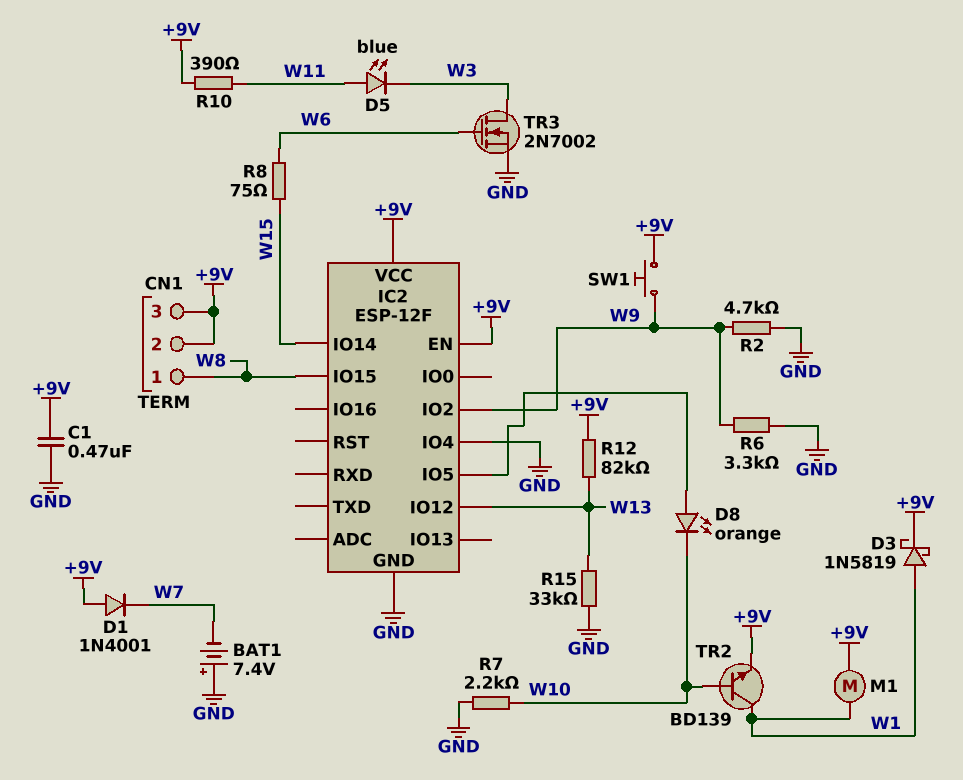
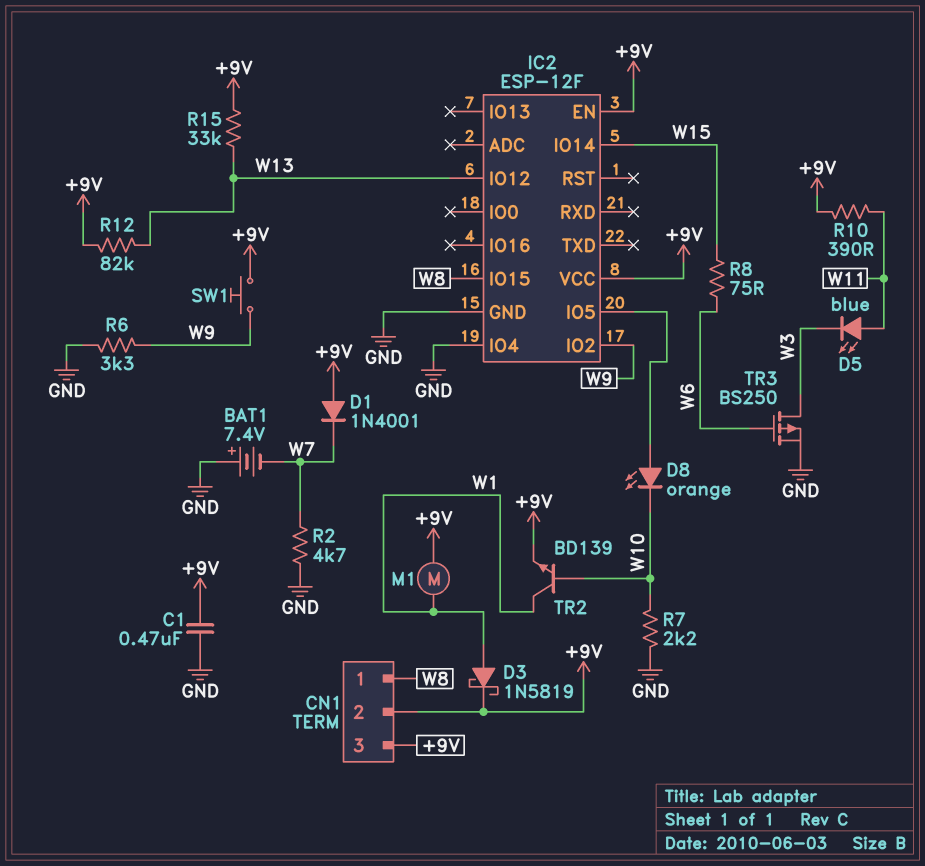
R2: 4.7k (GND, W9) -> 4.7k (GND, W7)
R15: 33k (GND, W13) -> 33k (+9V, W13)
TR3: NMOS 2N7002 (G W6, D W3, S GND) -> PMOS BS250 (G W6, D W3, S GND)

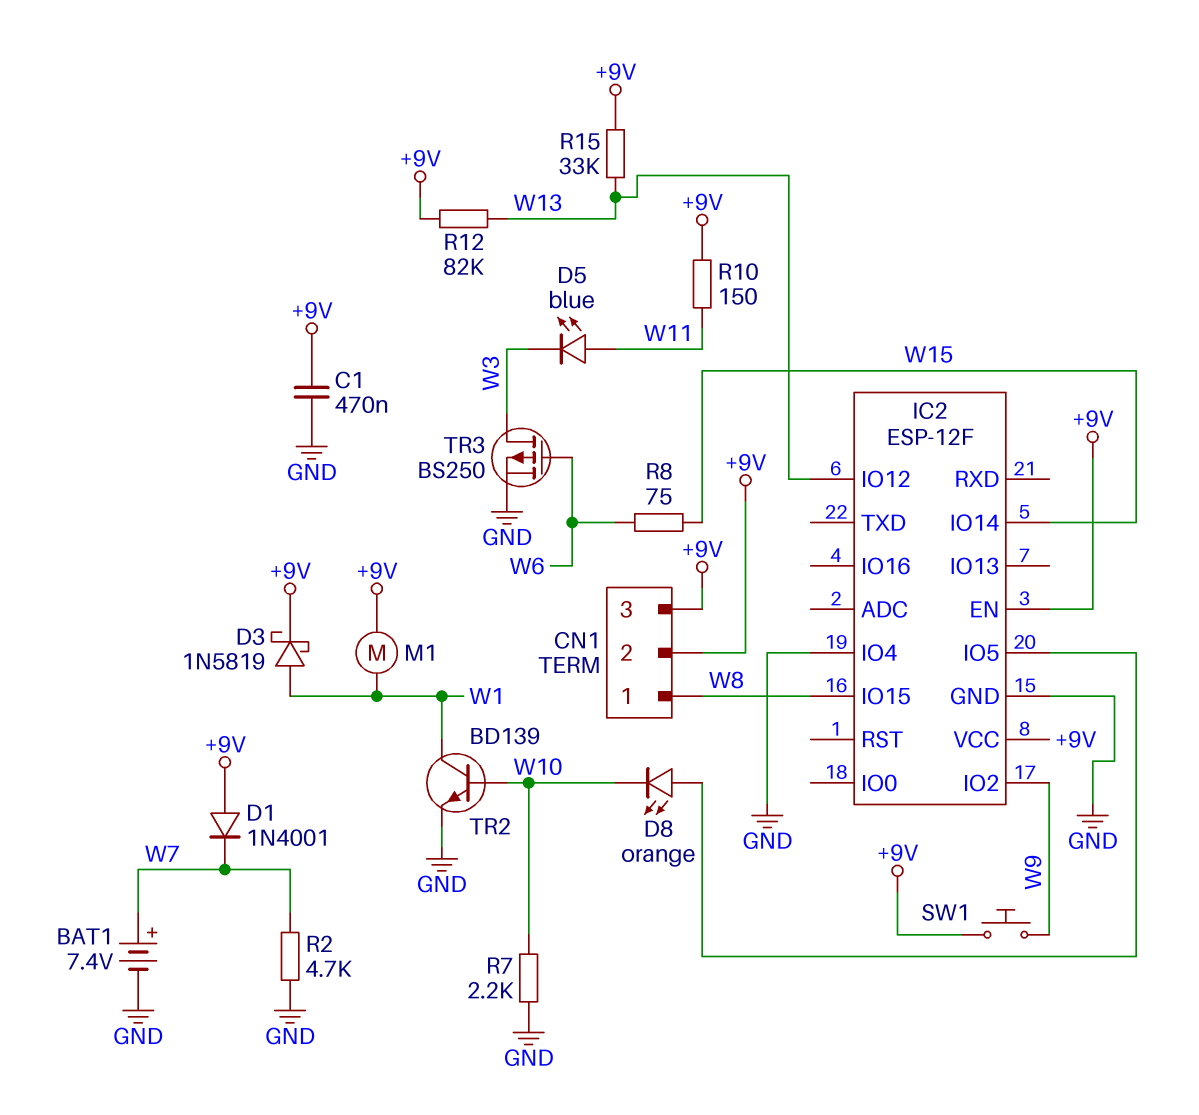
BAT1: 7.4V (plus GND, minus W7) -> 7.4V (plus W7, minus GND)
R6: 3.3k (GND, W9) -> none
R10: 390 (+9V, W11) -> 150 (+9V, W11)
TR2: NPN BD139 (B W10, C W1, E +9V) -> NPN BD139 (B W10, C W1, E GND)

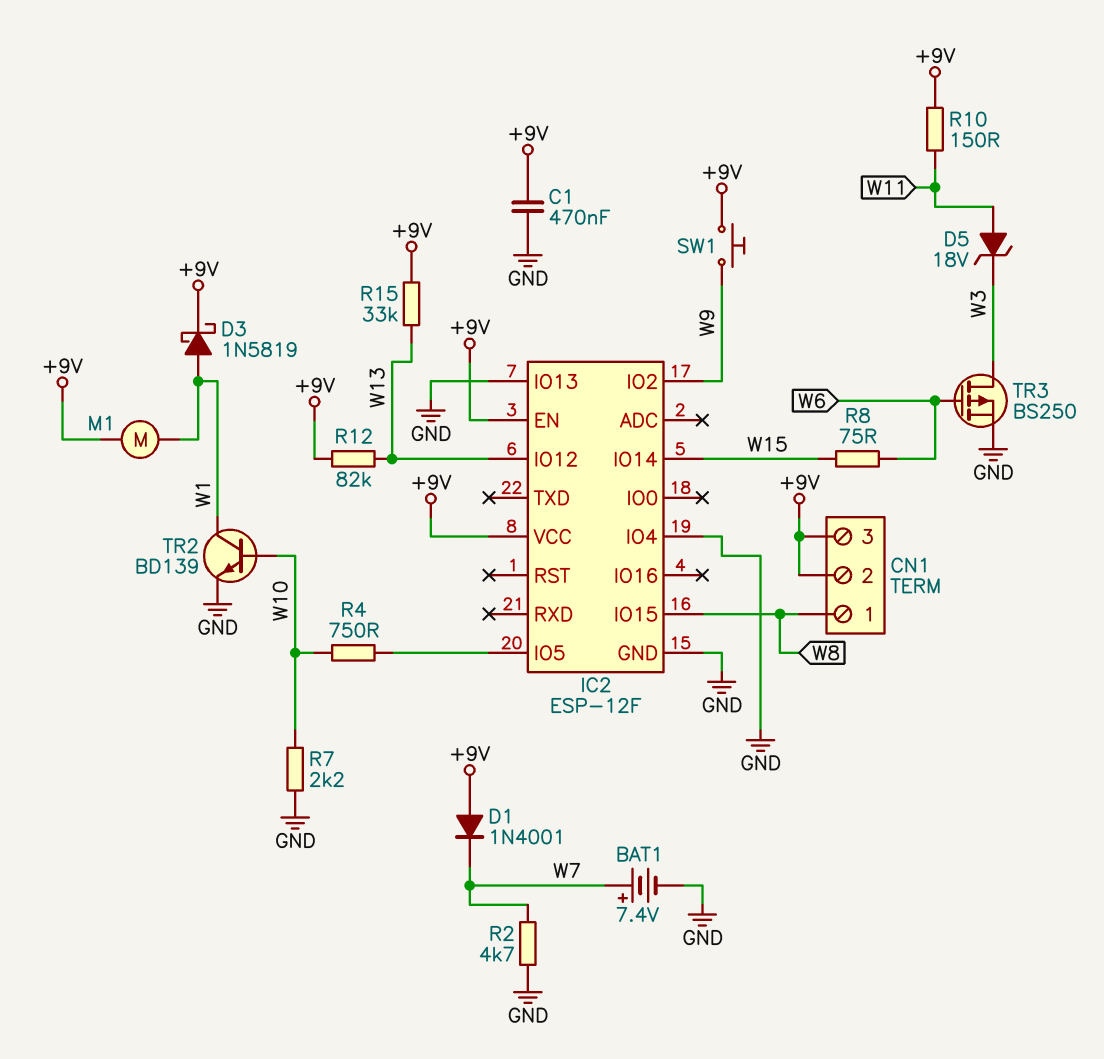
D5: LED blue (A W11, K W3) -> zener 18V (A W11, K W3)
D8: LED orange (A IC2/IO5, K W10) -> none
IC2 pin IO13: none -> GND
R4: none -> 750 (IC2/IO5, W10)

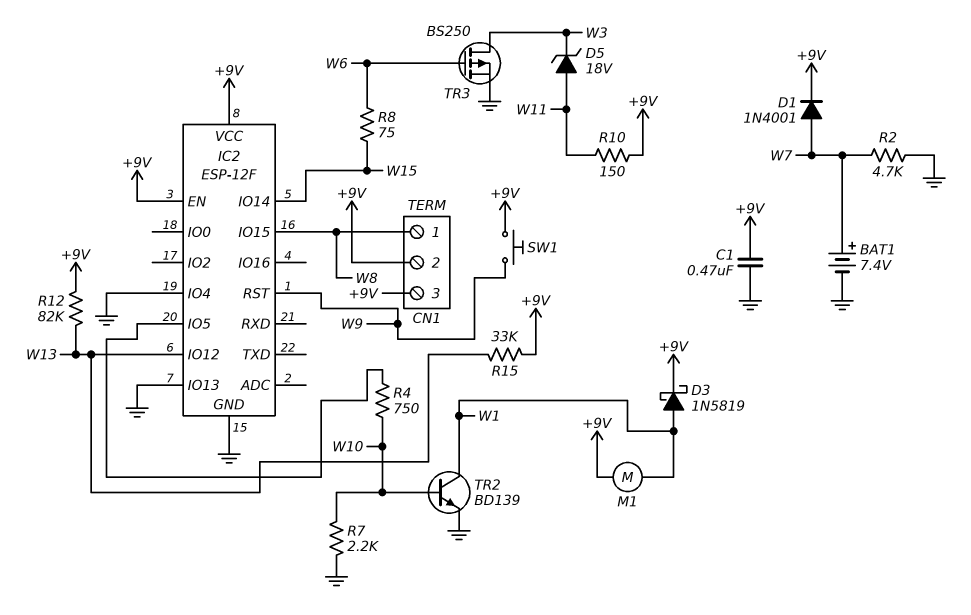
D1: diode 1N4001 (A +9V, K W7) -> diode 1N4001 (A W7, K +9V)
IC2 pin IO2: W9 -> none
IC2 pin RST: none -> W9

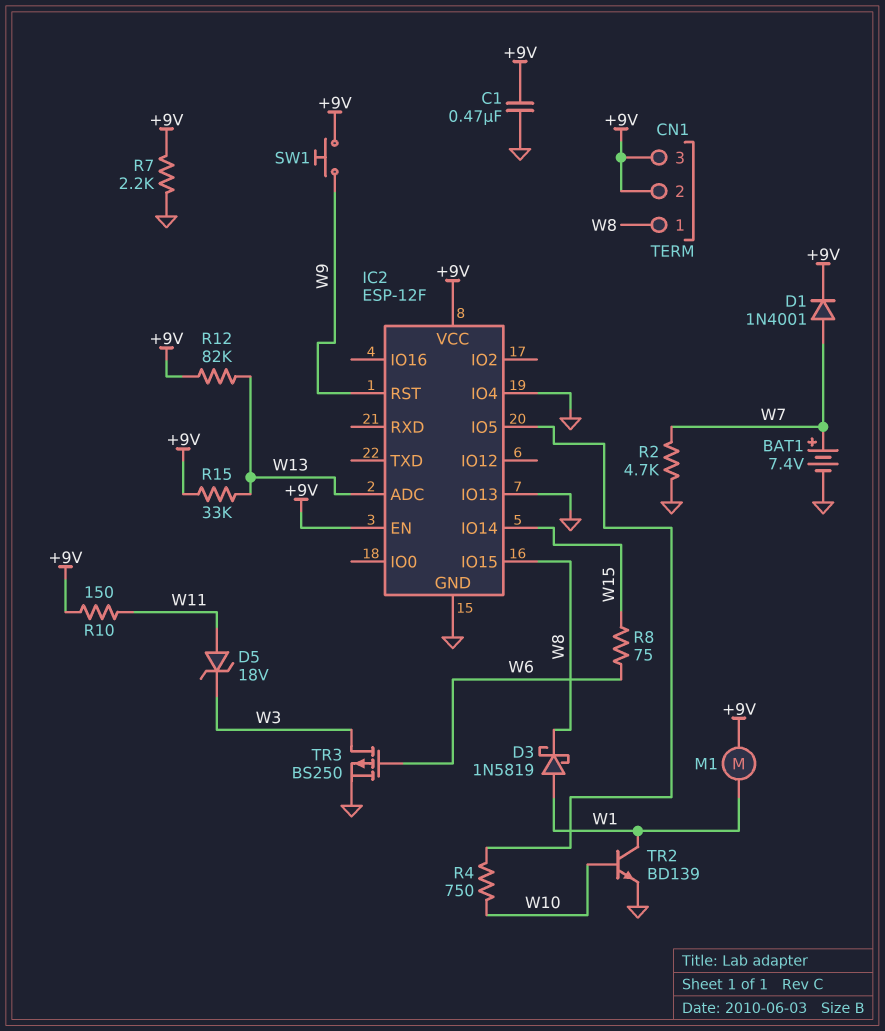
D3: schottky 1N5819 (A W1, K +9V) -> schottky 1N5819 (A W1, K W8)
IC2 pin ADC: none -> W13
IC2 pin IO12: W13 -> none
R7: 2.2k (GND, W10) -> 2.2k (+9V, GND)

